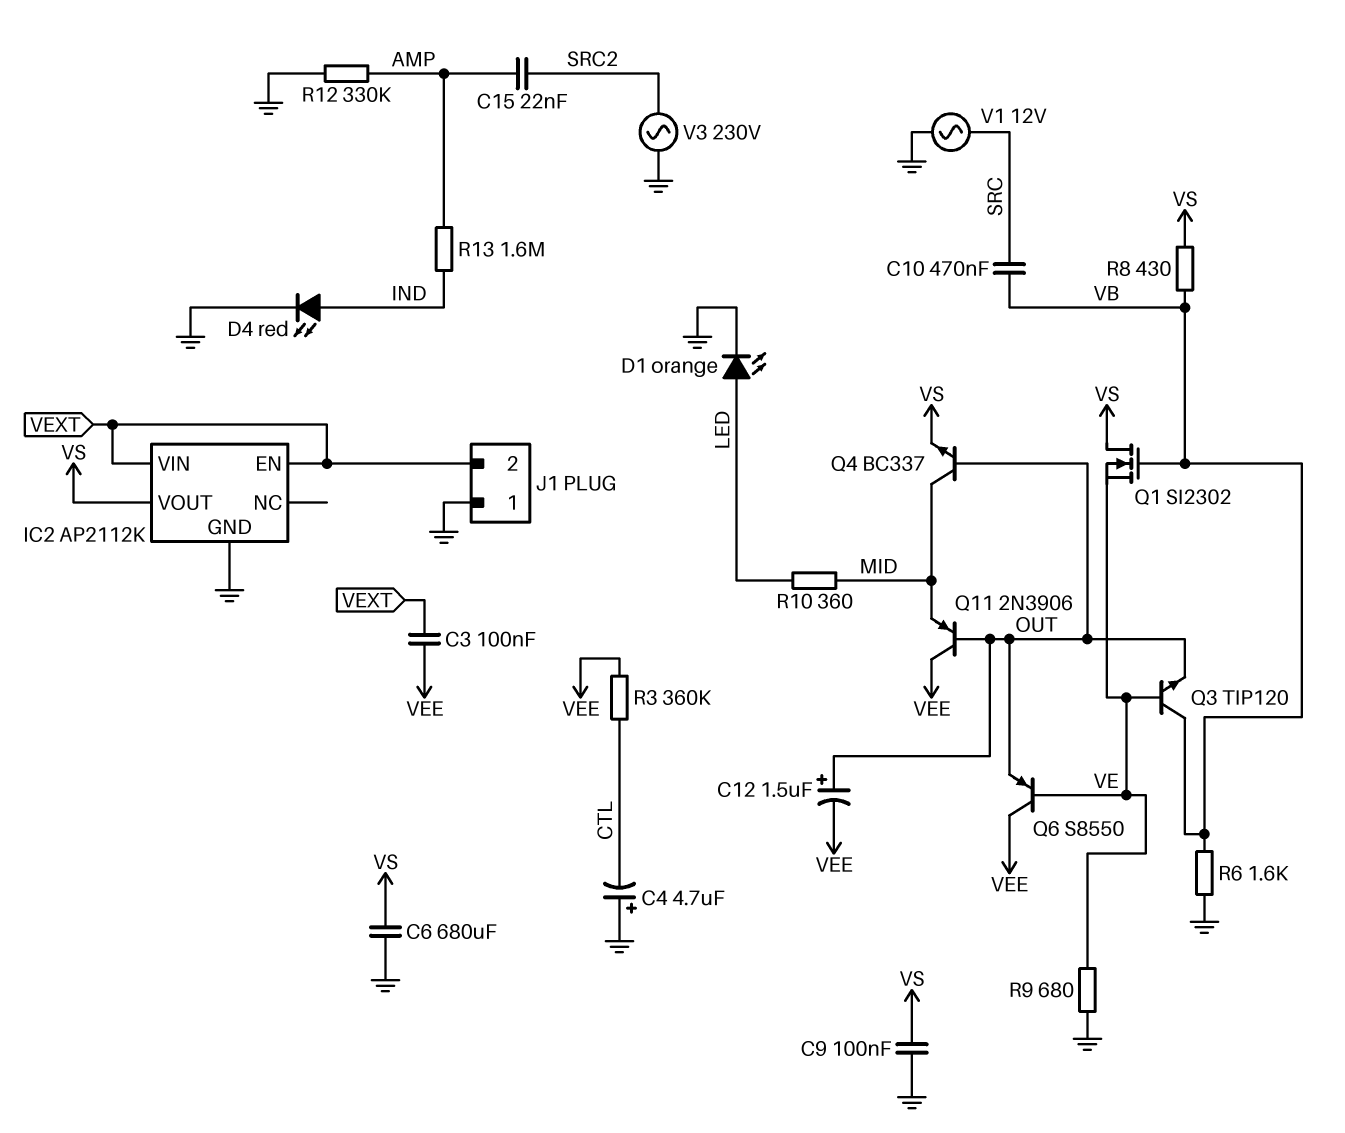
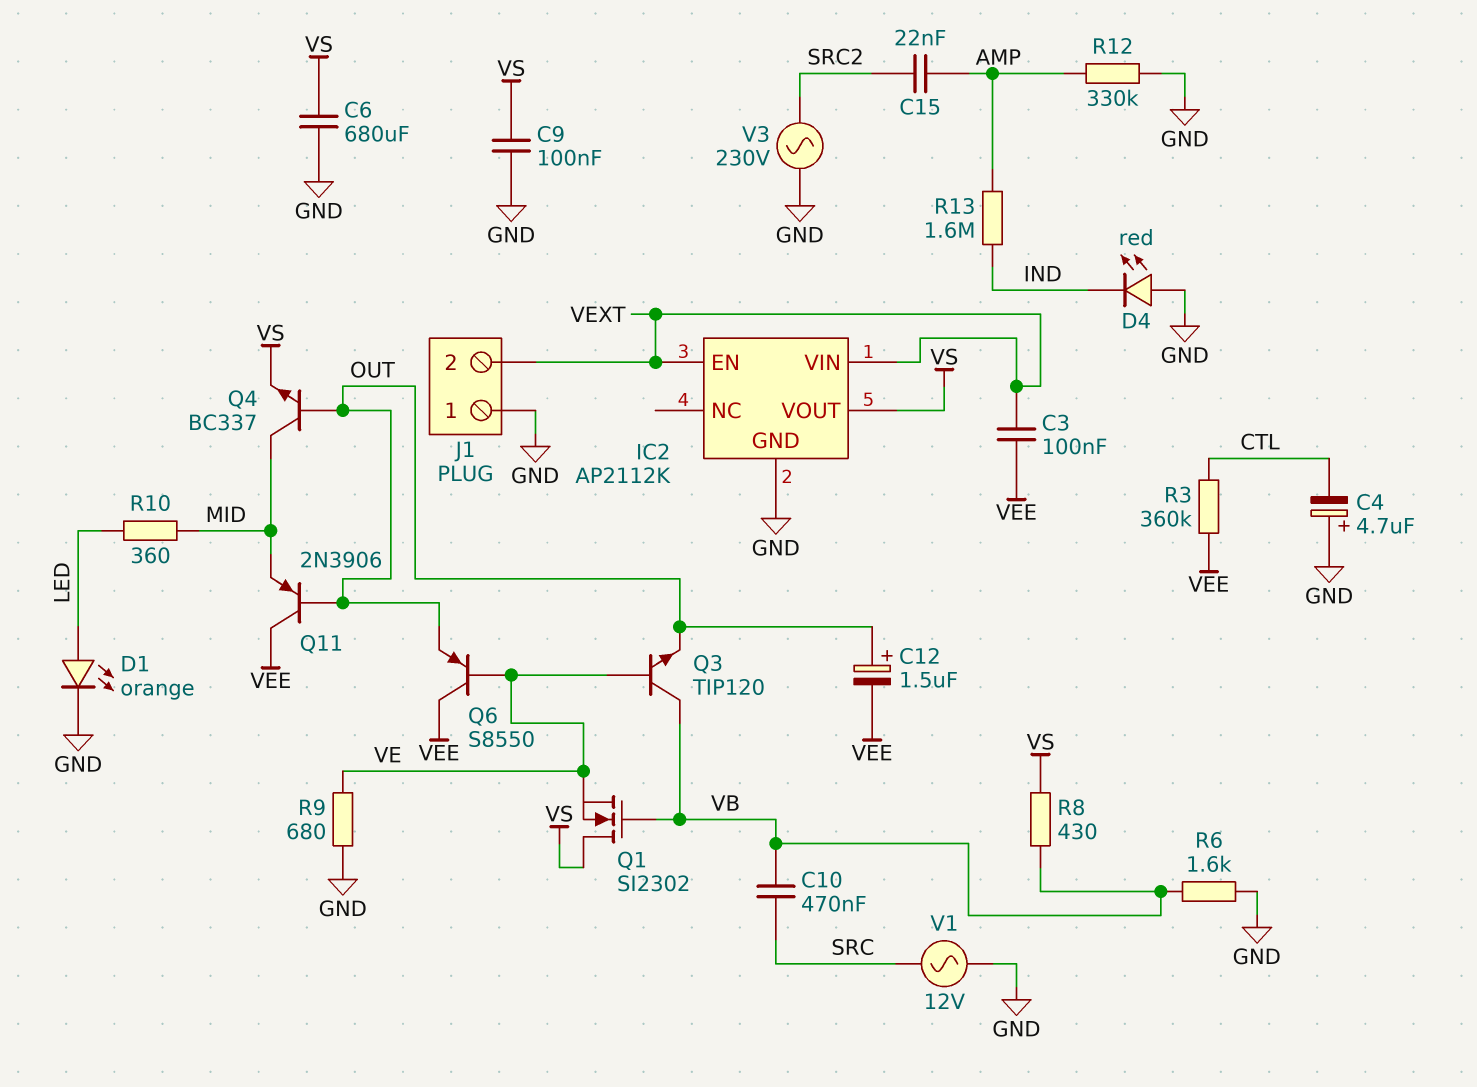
D4: LED red (A IND, K GND) -> LED red (A GND, K IND)

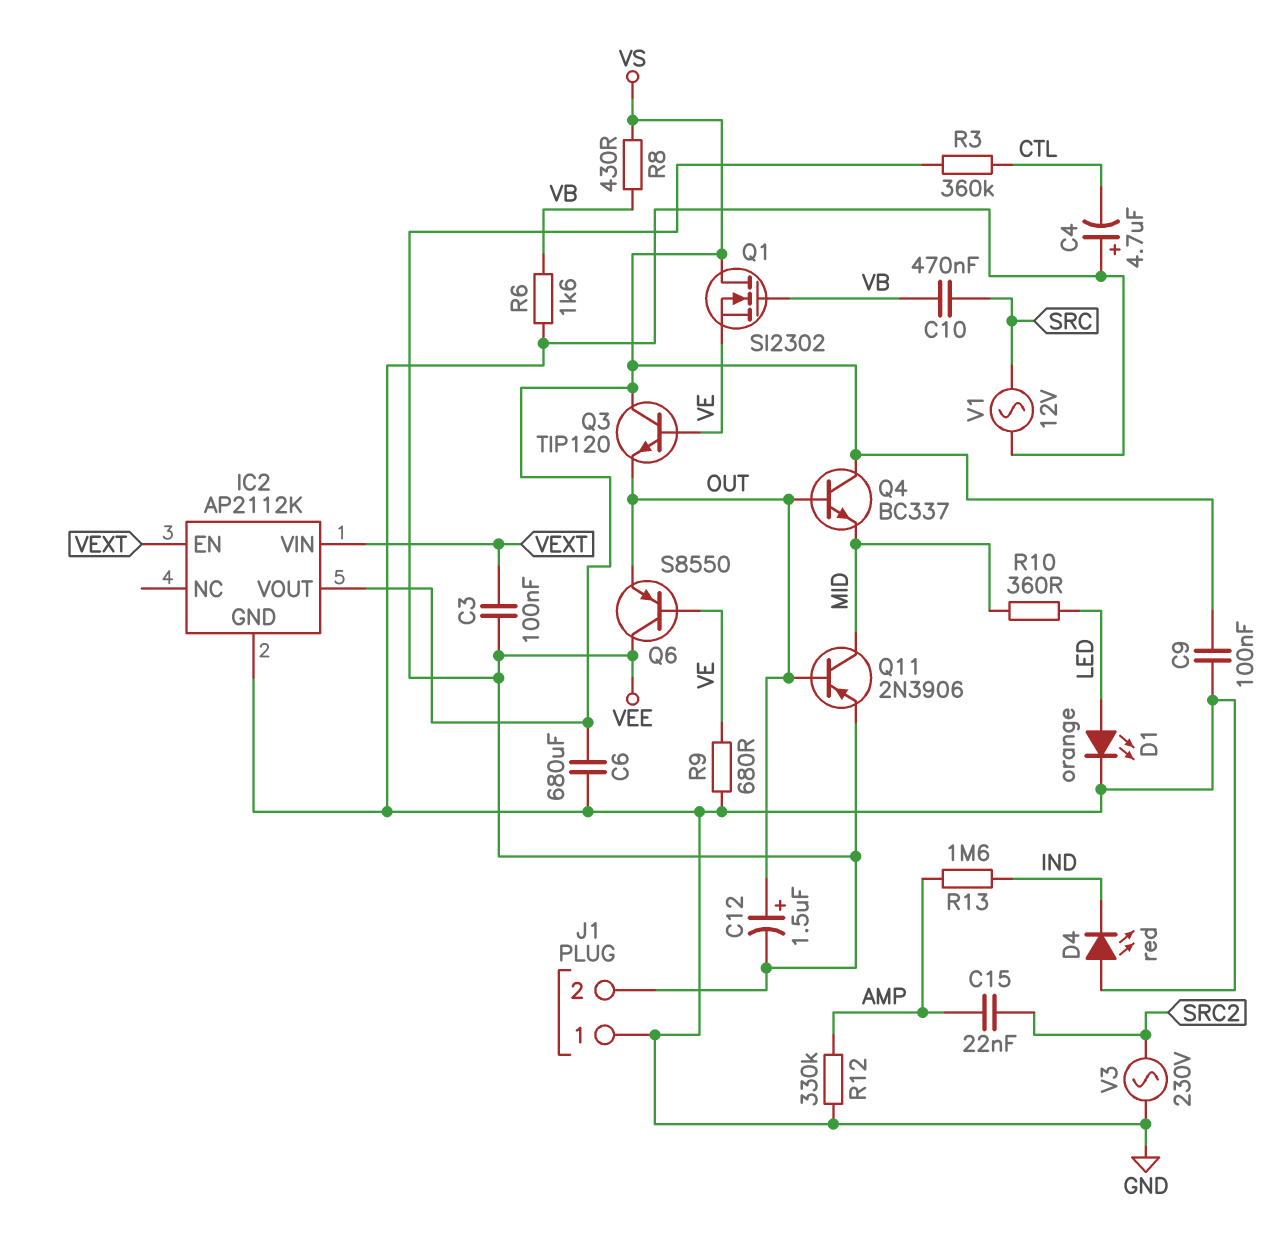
J1 pin 2: VEXT -> VEE
Q3: NPN TIP120 (B VE, C VB, E OUT) -> NPN TIP120 (B VE, C VS, E OUT)
Q4: NPN BC337 (B OUT, C MID, E VS) -> NPN BC337 (B OUT, C VS, E MID)
Q11: PNP 2N3906 (B OUT, C VEE, E MID) -> PNP 2N3906 (B OUT, C MID, E VEE)

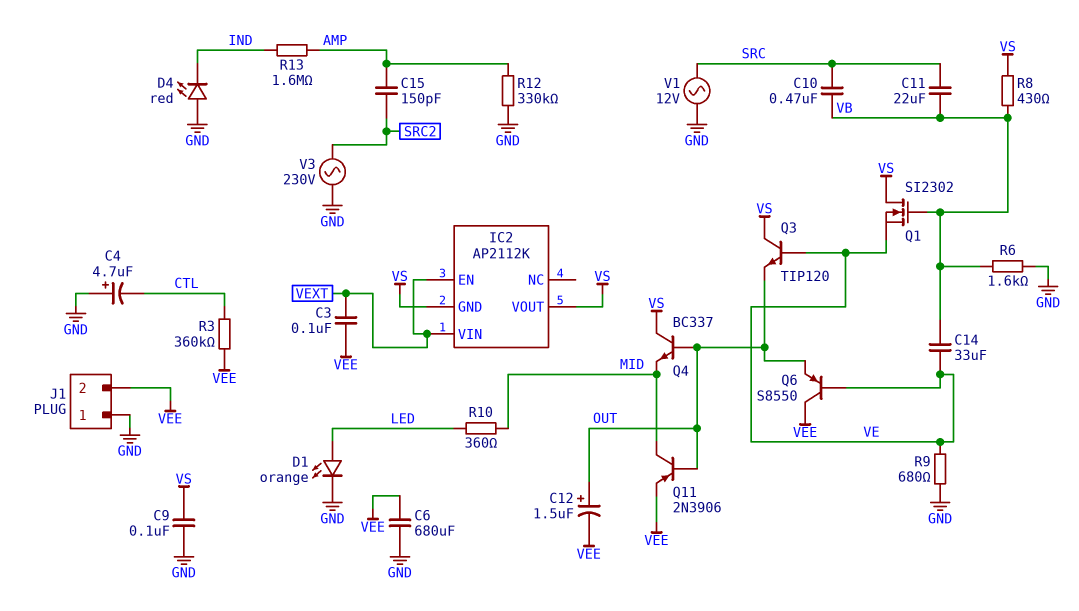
C6: 680uF (GND, VS) -> 680uF (GND, VEE)
C11: none -> 22uF (SRC, VB)
C14: none -> 33uF (VB, VE)
C15: 22nF (AMP, SRC2) -> 150pF (AMP, SRC2)
IC2 pin GND: GND -> VS

